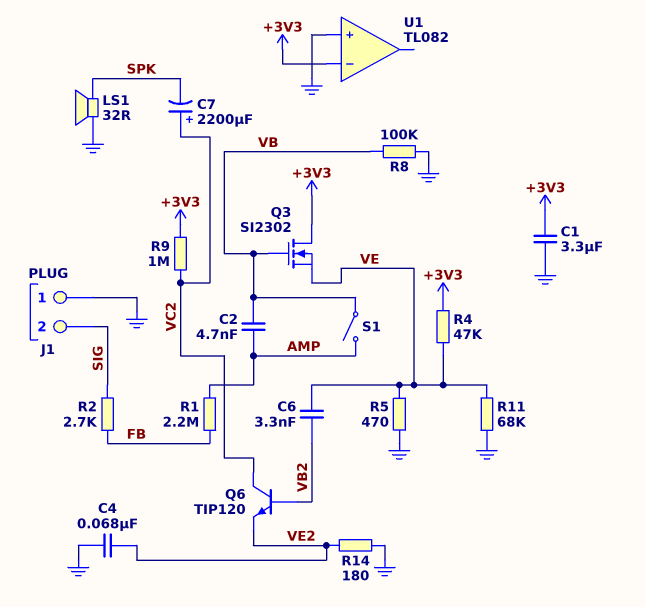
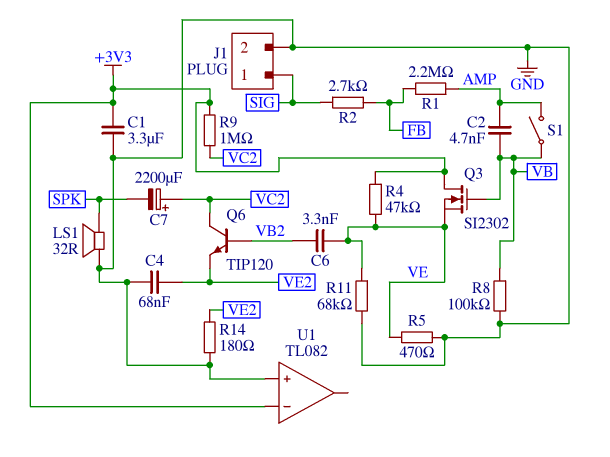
J1 pin 1: GND -> SIG
J1 pin 2: SIG -> GND

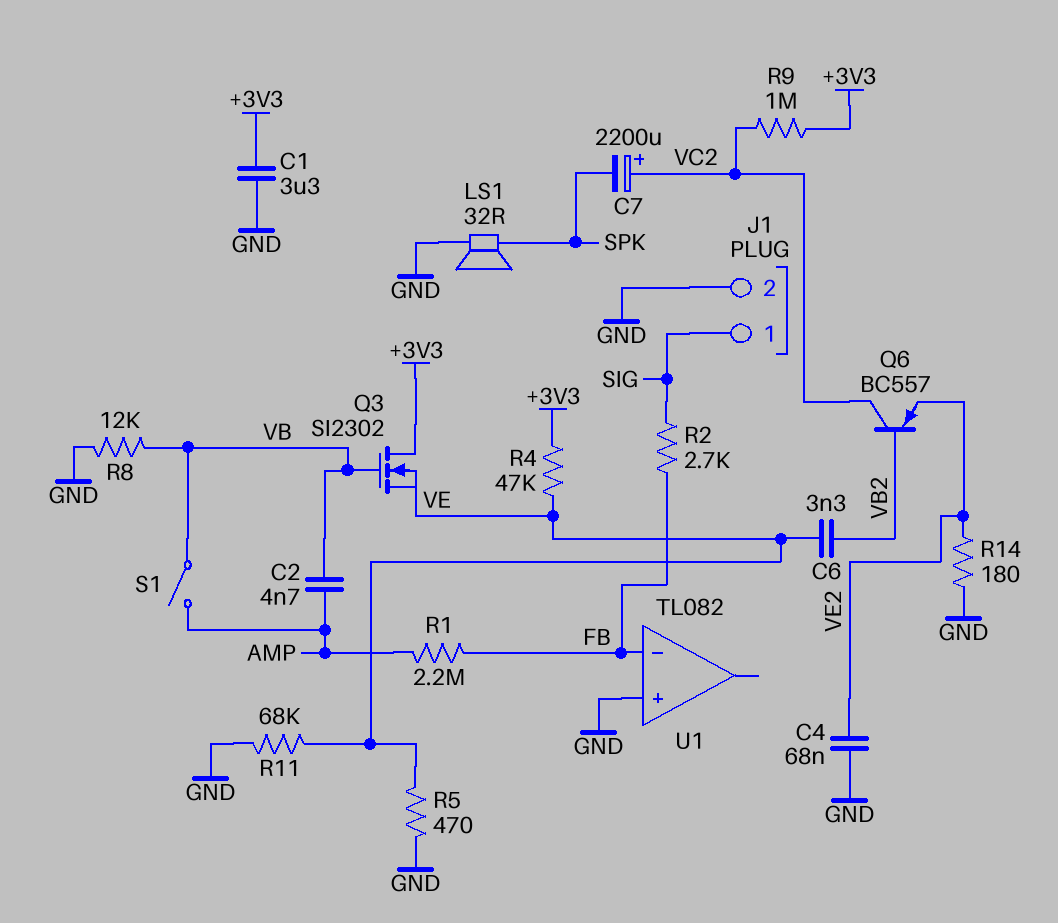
Q6: NPN TIP120 (B VB2, C VC2, E VE2) -> PNP BC557 (B VB2, C VC2, E VE2)
R8: 100k (GND, VB) -> 12k (GND, VB)
U1 pin in-: +3V3 -> FB

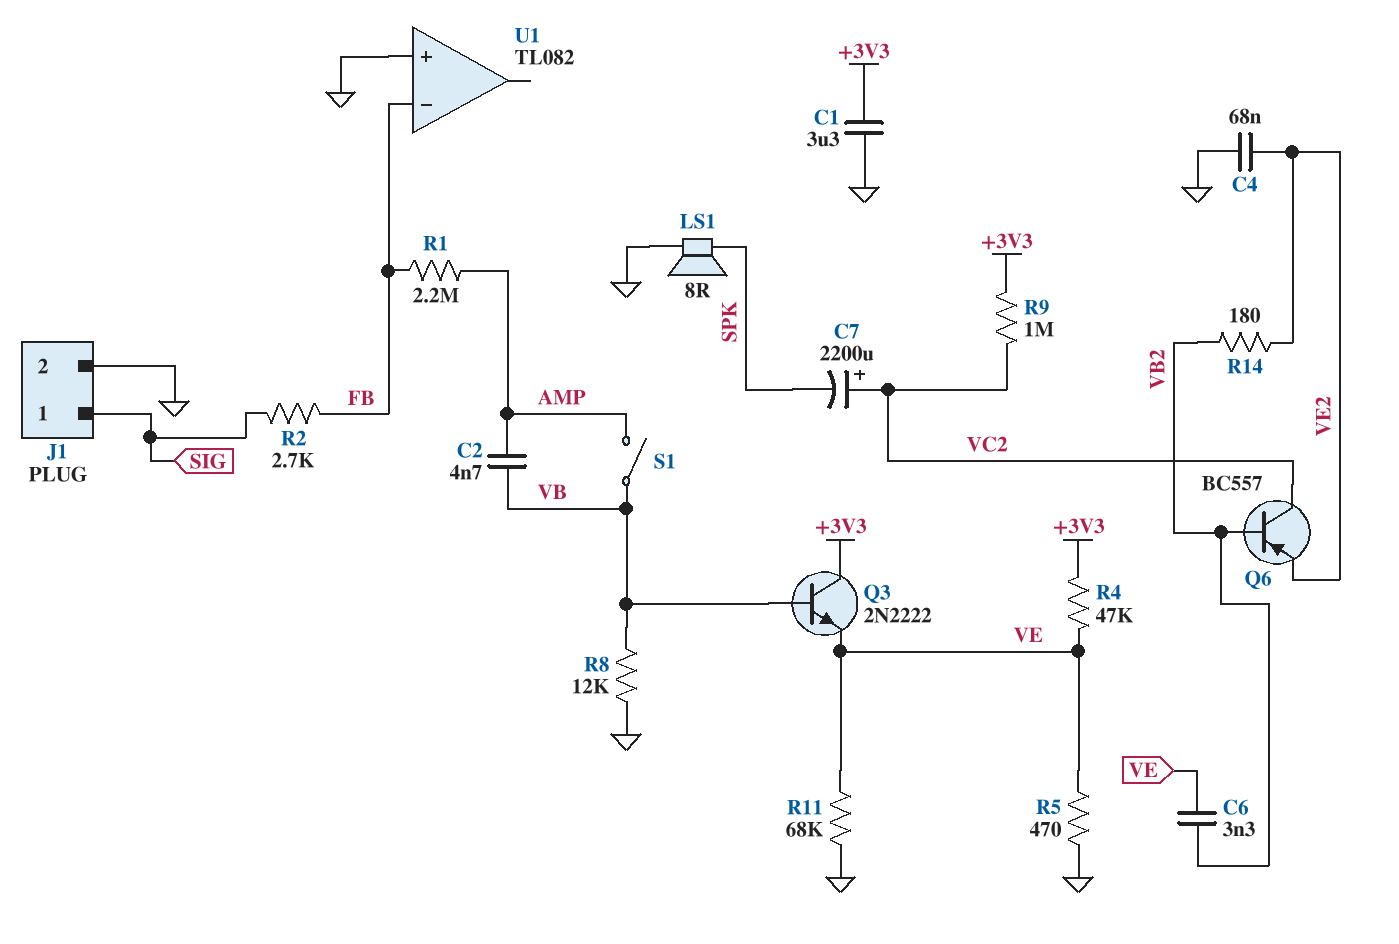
LS1: speaker 32R (GND, SPK) -> speaker 8R (GND, SPK)
Q3: NMOS SI2302 (G VB, D +3V3, S VE) -> NPN 2N2222 (B VB, C +3V3, E VE)
R14: 180 (GND, VE2) -> 180 (VB2, VE2)

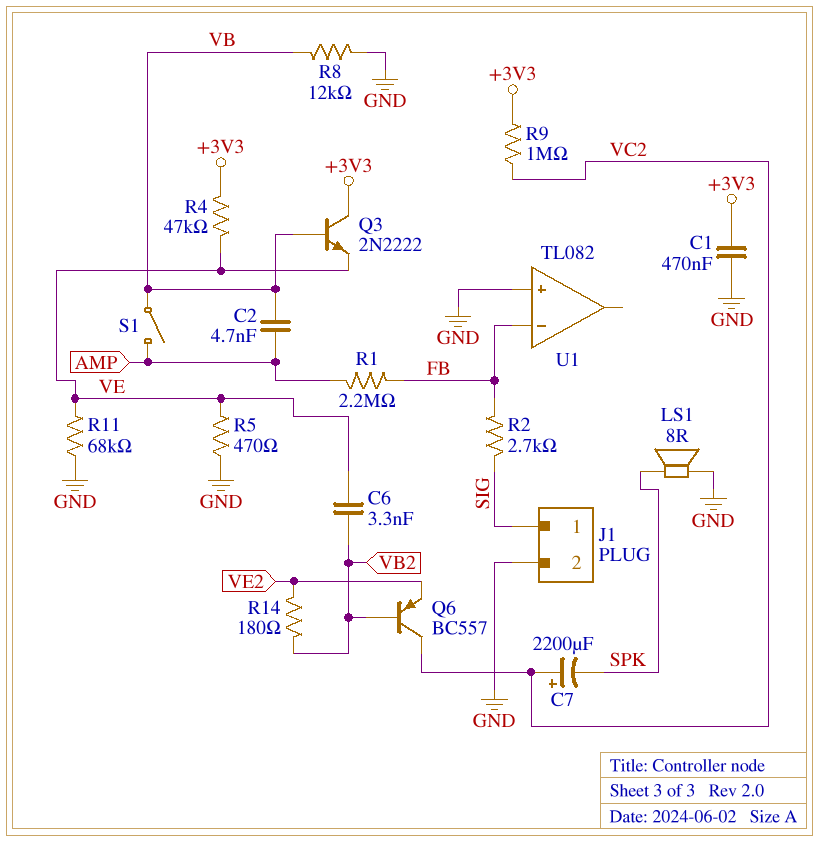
C1: 3.3uF (+3V3, GND) -> 470nF (+3V3, GND)
C4: 68nF (GND, VE2) -> none

